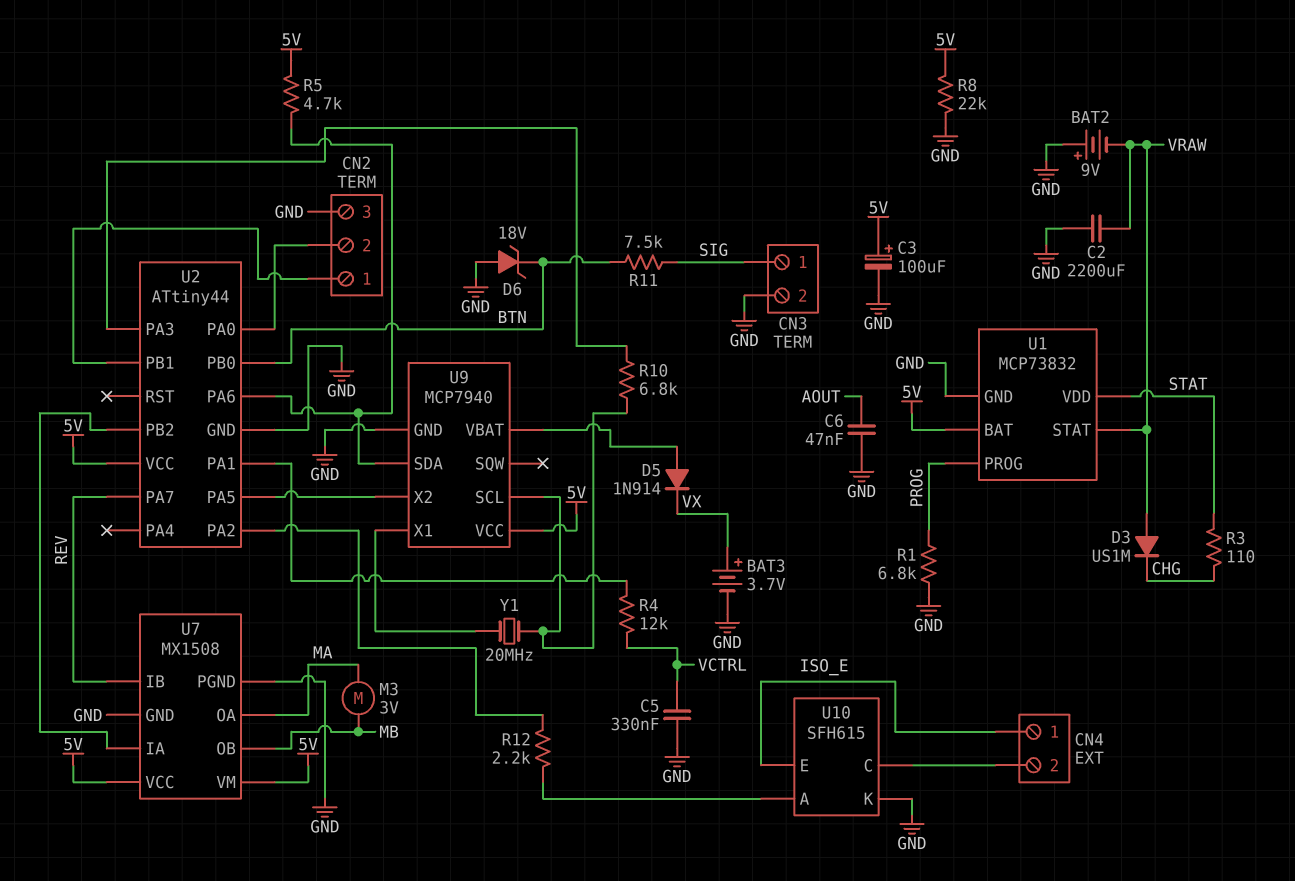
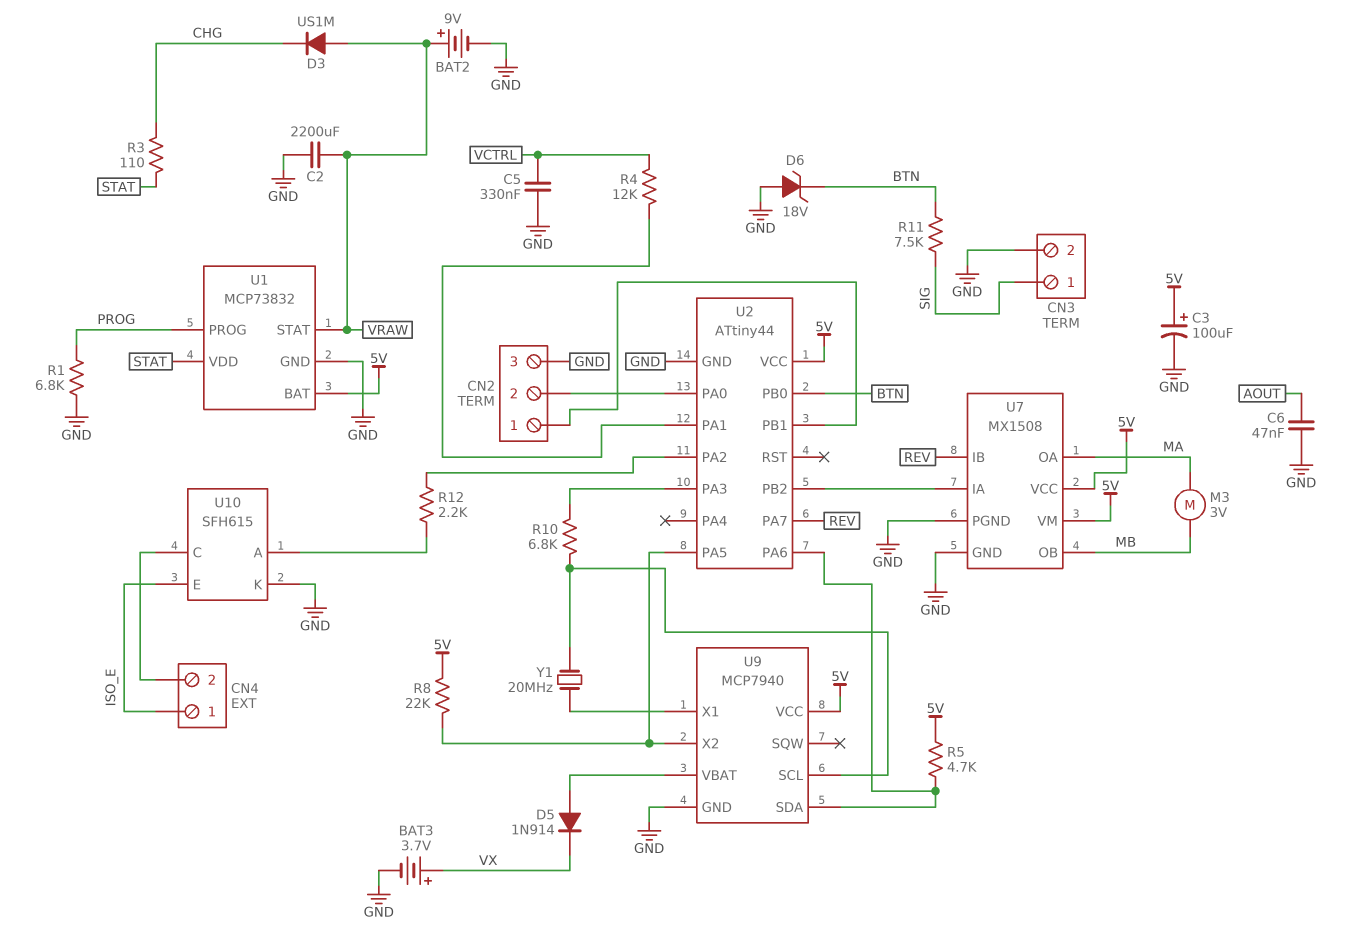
BAT2: 9V (plus GND, minus VRAW) -> 9V (plus VRAW, minus GND)
R8: 22k (5V, GND) -> 22k (5V, U2/PA5)

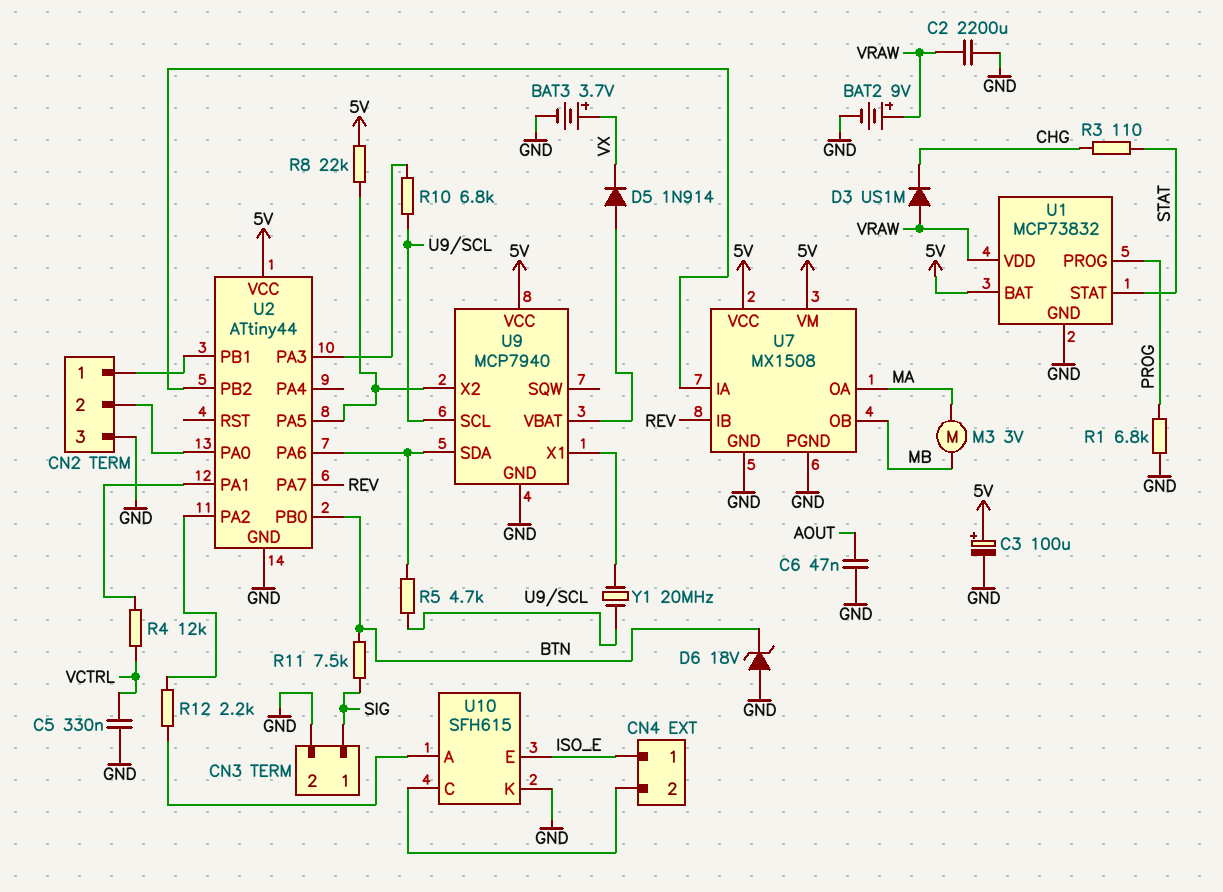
R5: 4.7k (5V, U2/PA6) -> 4.7k (U2/PA6, U9/SCL)
U1 pin STAT: VRAW -> STAT
U1 pin VDD: STAT -> VRAW

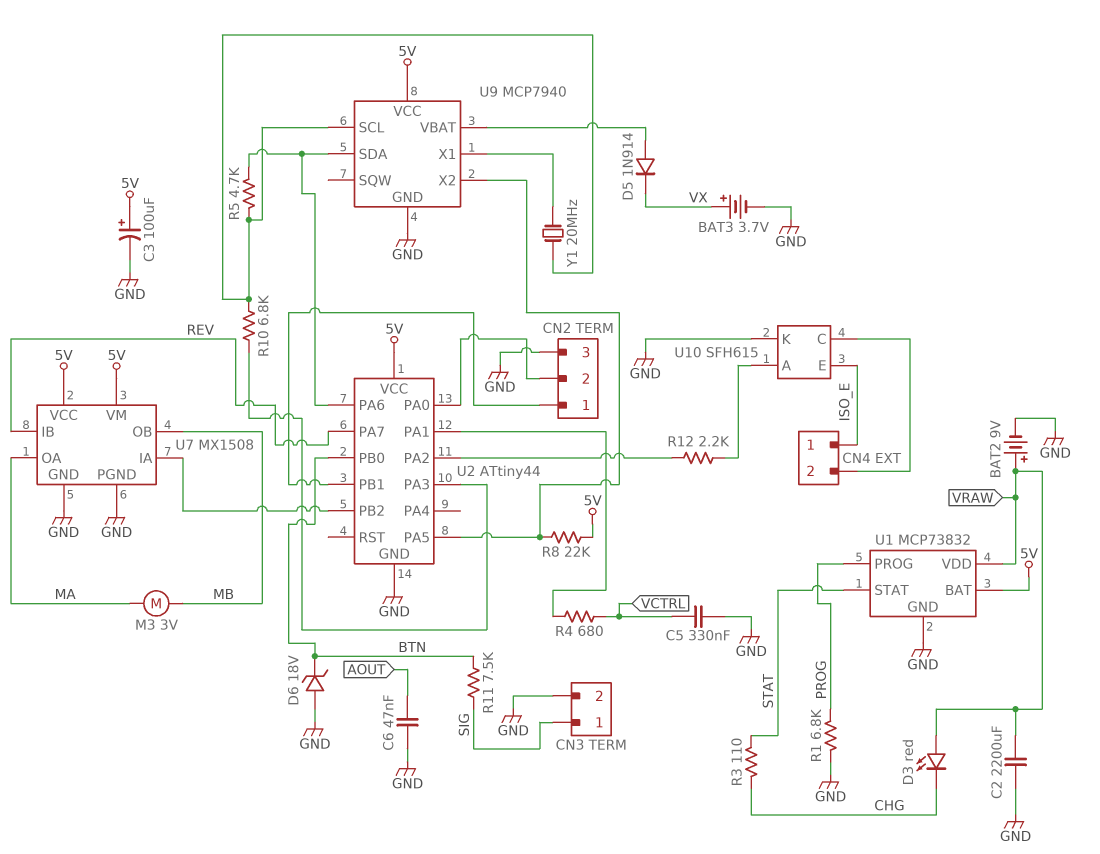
D3: diode US1M (A VRAW, K CHG) -> LED red (A VRAW, K CHG)
R4: 12k (U2/PA1, VCTRL) -> 680 (U2/PA1, VCTRL)

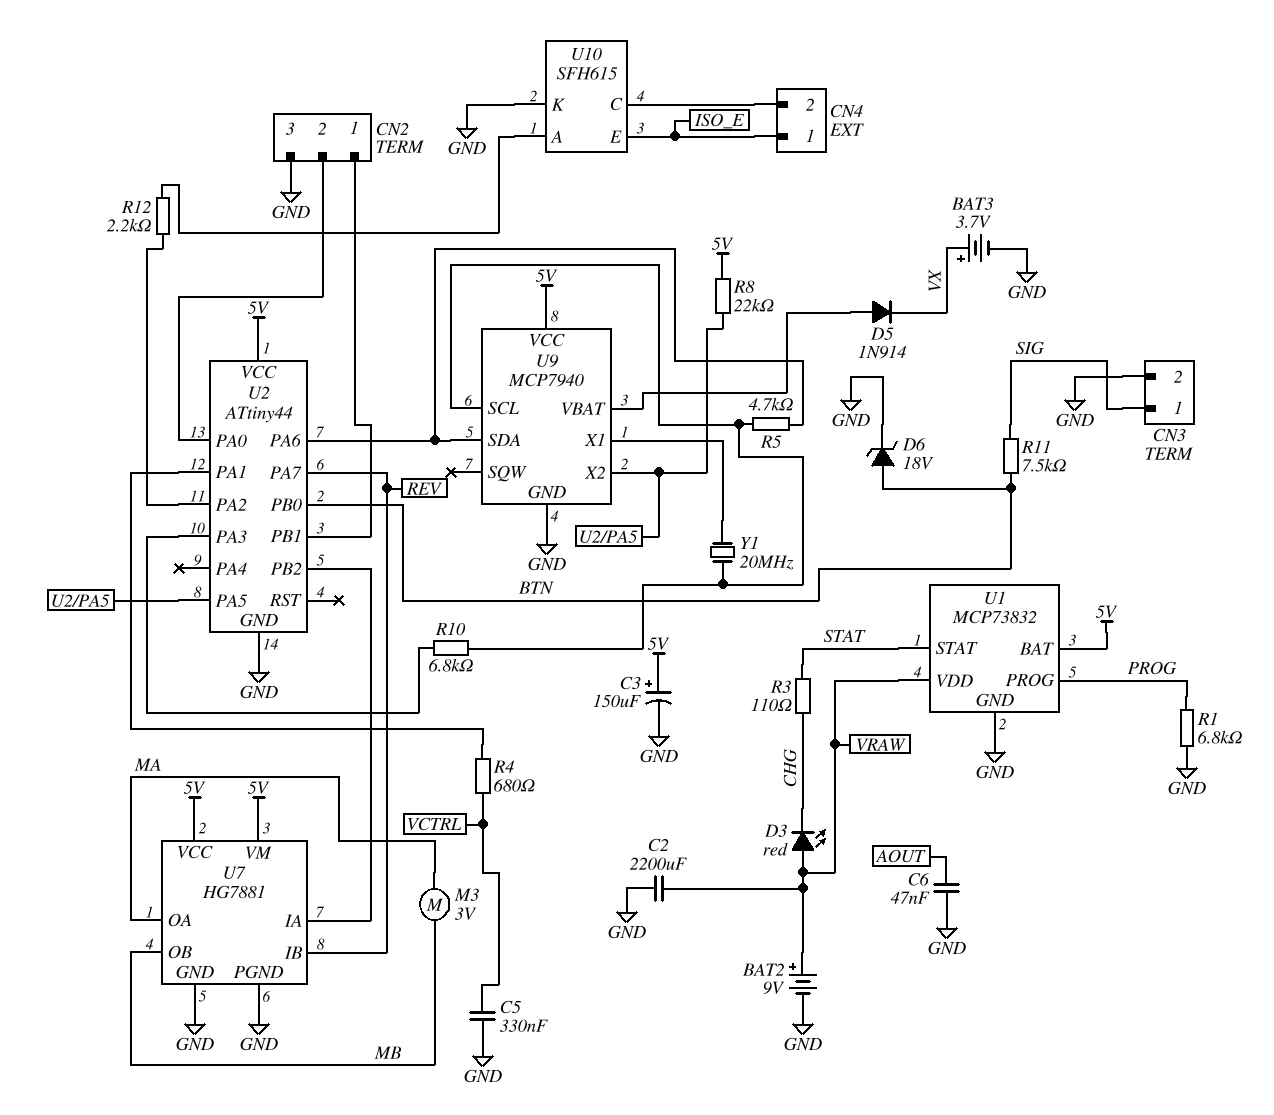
C3: 100uF (plus 5V, minus GND) -> 150uF (plus 5V, minus GND)
D6: zener 18V (A GND, K BTN) -> zener 18V (A BTN, K GND)
U7: MX1508 -> HG7881

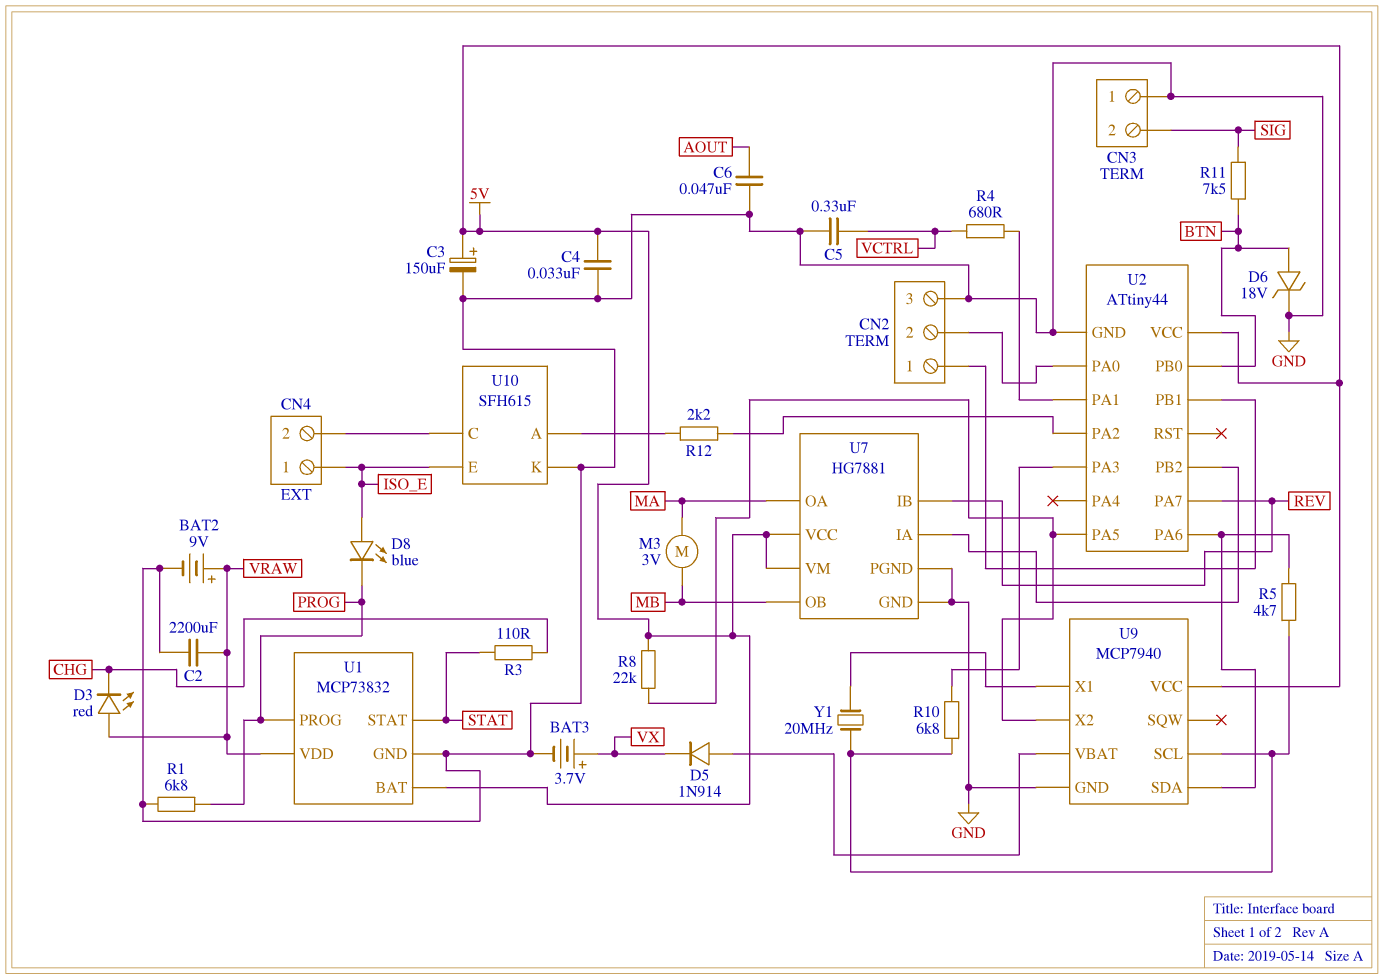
C4: none -> 33nF (5V, GND)
CN3 pin 1: SIG -> GND
CN3 pin 2: GND -> SIG
D8: none -> LED blue (A ISO_E, K PROG)

